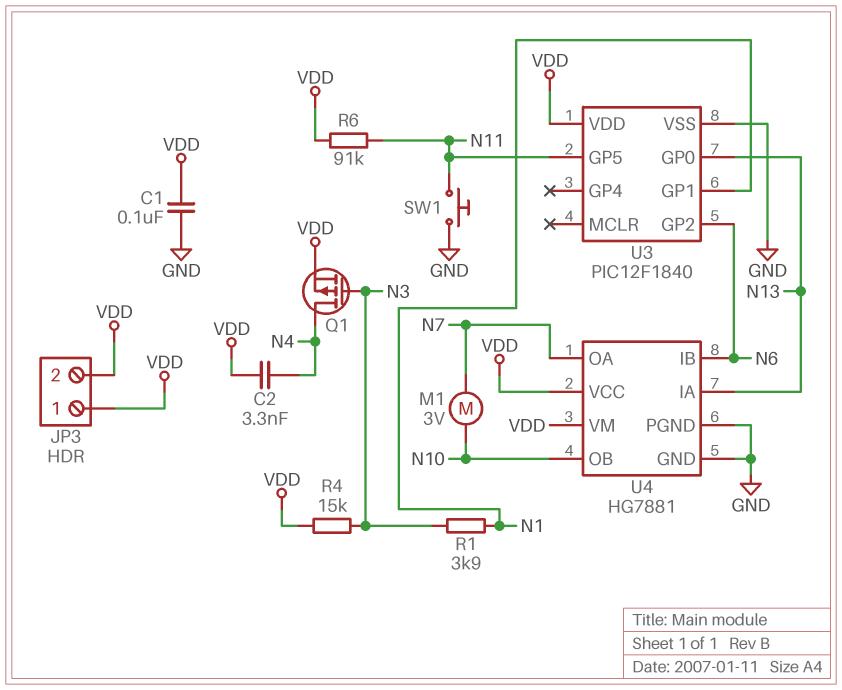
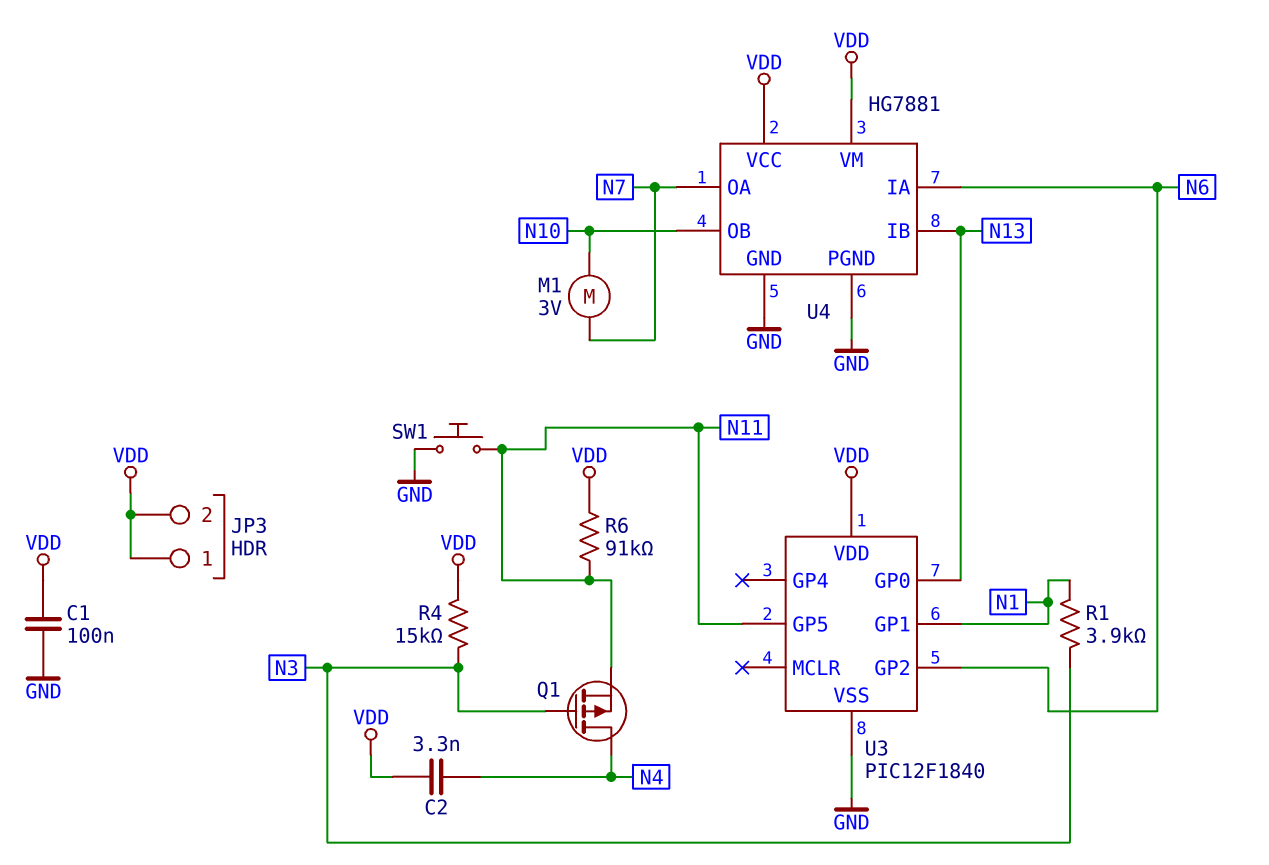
Q1: PMOS (G N3, D N4, S VDD) -> PMOS (G N3, D N4, S N11)
U4 pin IA: N13 -> N6
U4 pin IB: N6 -> N13

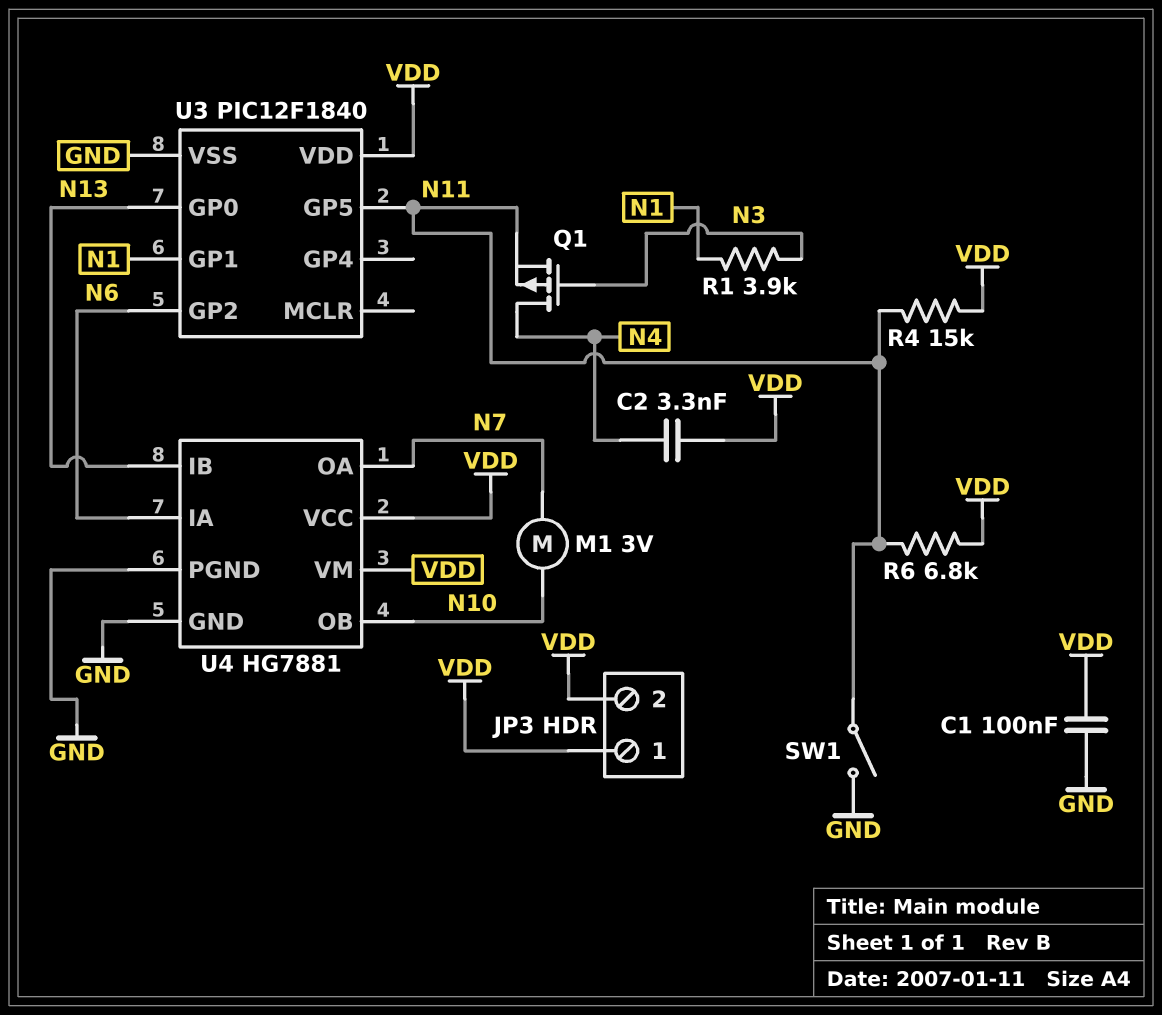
R4: 15k (N3, VDD) -> 15k (N11, VDD)
R6: 91k (N11, VDD) -> 6.8k (N11, VDD)
SW1: button (GND, N11) -> switch (GND, N11)

